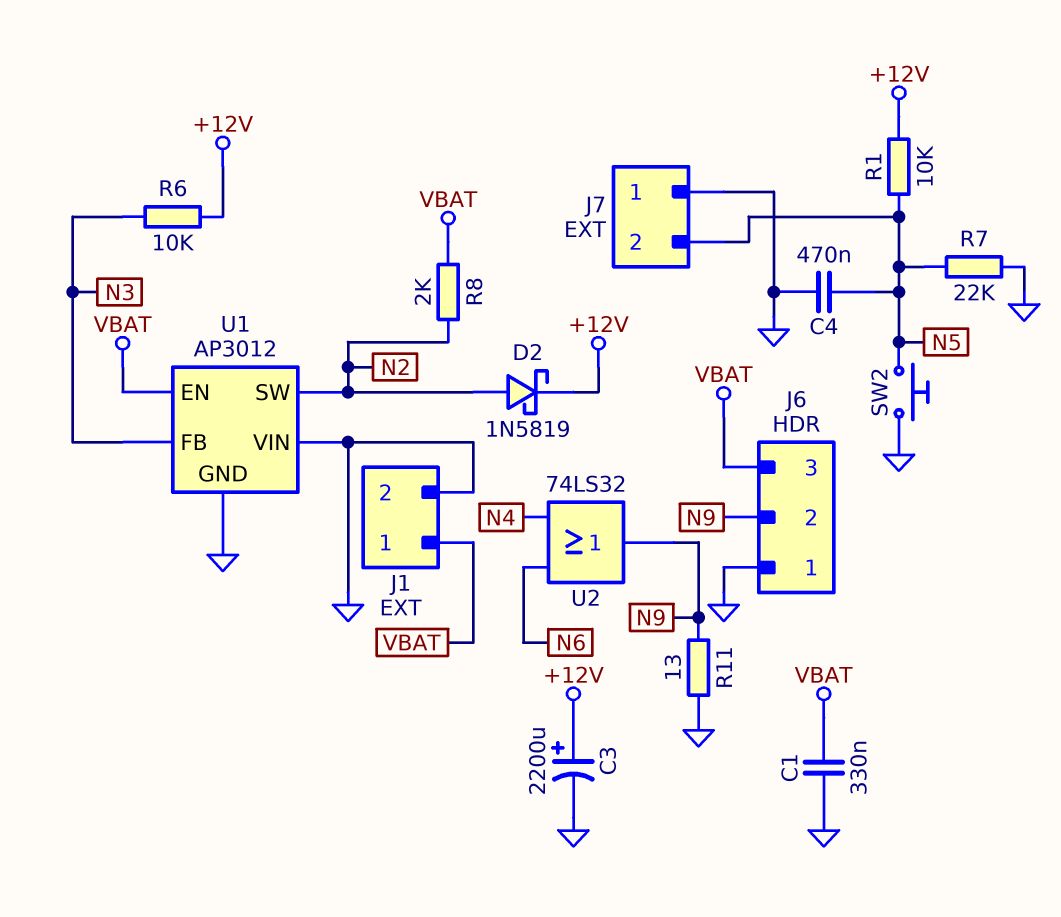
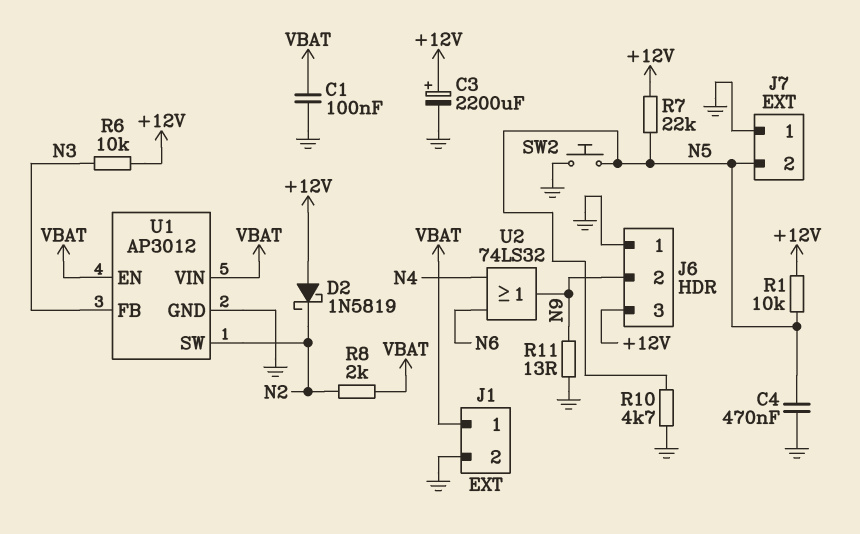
C1: 330nF (GND, VBAT) -> 100nF (GND, VBAT)
D2: schottky 1N5819 (A N2, K +12V) -> schottky 1N5819 (A +12V, K N2)
J6 pin 3: VBAT -> +12V
R7: 22k (GND, N5) -> 22k (+12V, N5)
R10: none -> 4.7k (GND, N5)
U1 pin VIN: GND -> VBAT

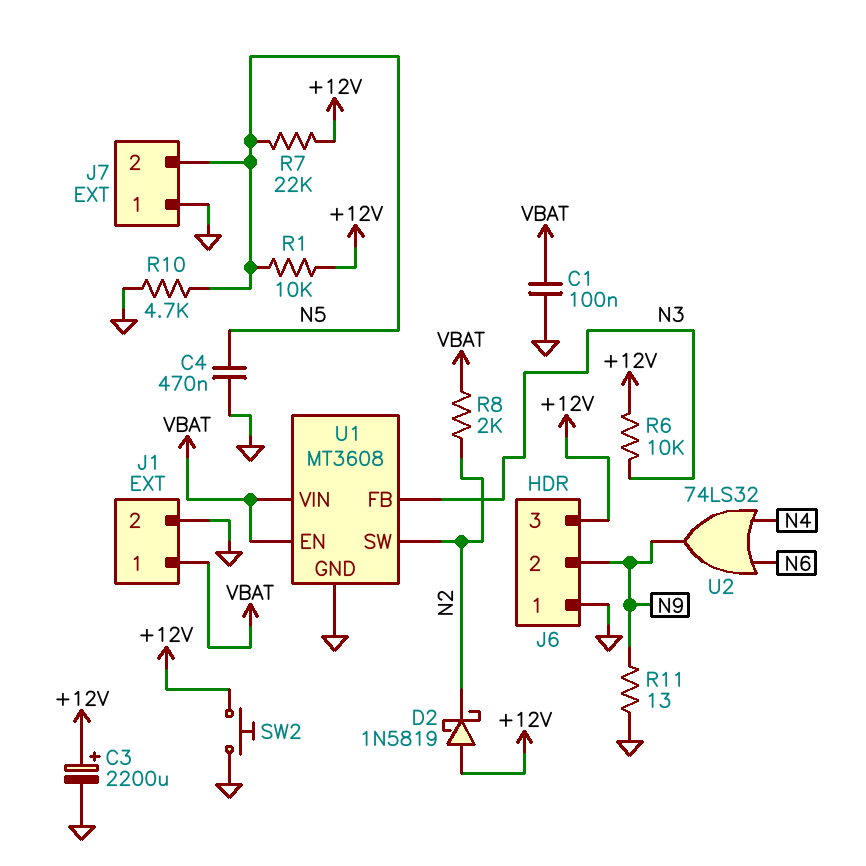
SW2: button (GND, N5) -> button (+12V, GND)
U1: AP3012 -> MT3608

